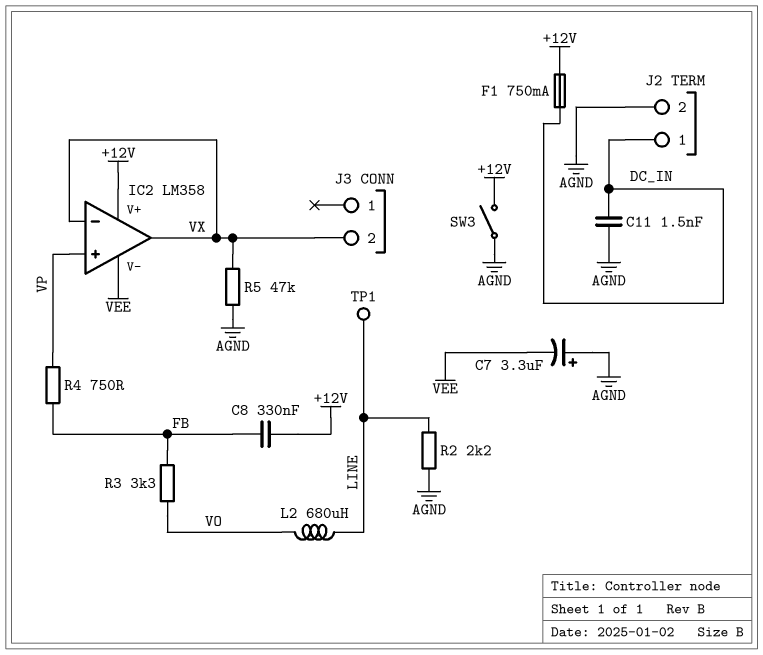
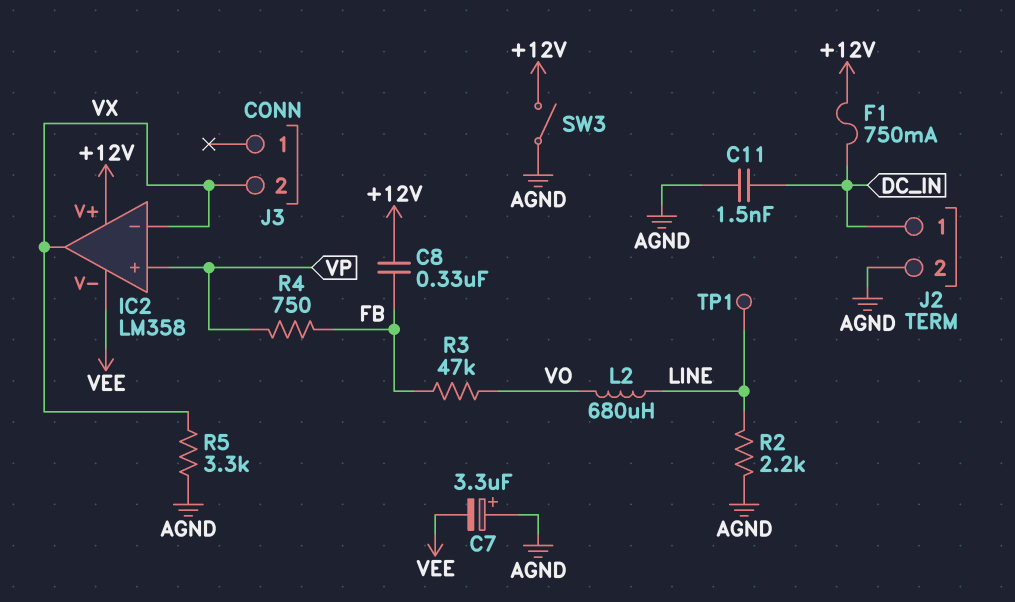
R3: 3.3k (FB, VO) -> 47k (FB, VO)
R5: 47k (AGND, VX) -> 3.3k (AGND, VX)

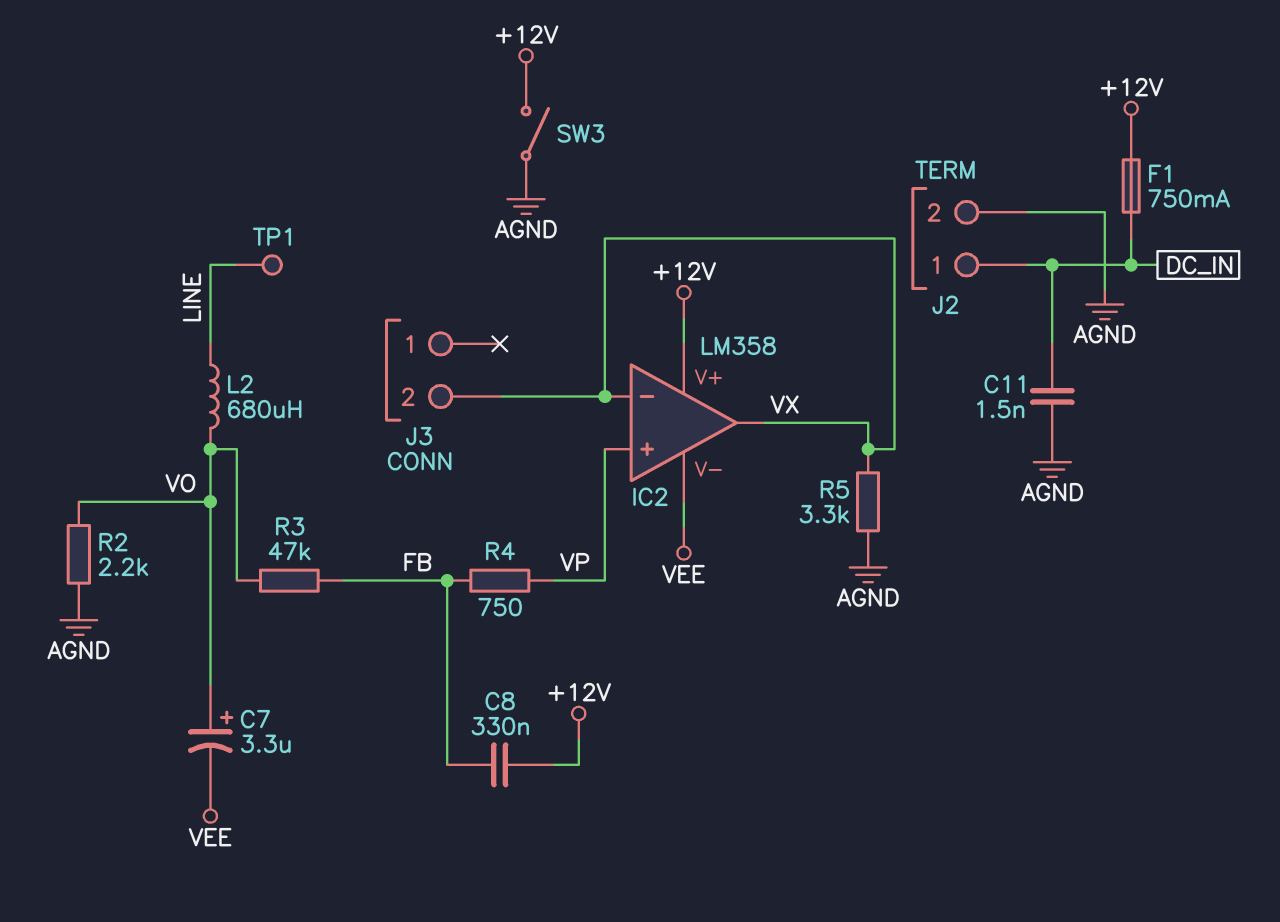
C7: 3.3uF (plus AGND, minus VEE) -> 3.3uF (plus VO, minus VEE)
R2: 2.2k (AGND, LINE) -> 2.2k (AGND, VO)

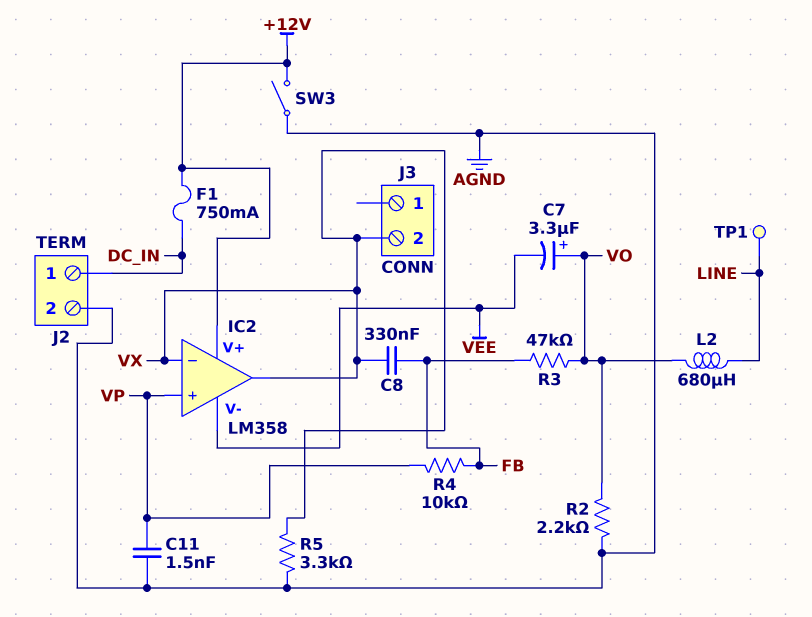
C8: 330nF (+12V, FB) -> 330nF (FB, VX)
C11: 1.5nF (AGND, DC_IN) -> 1.5nF (AGND, VP)
R4: 750 (FB, VP) -> 10k (FB, VP)

